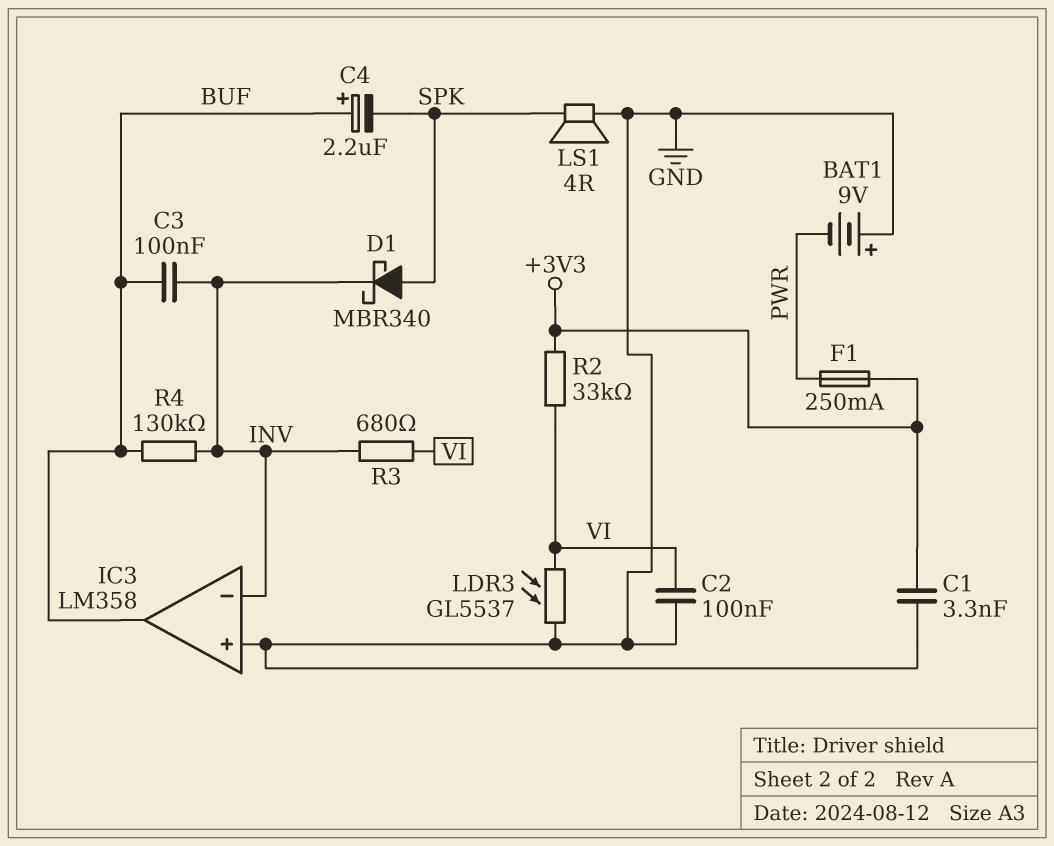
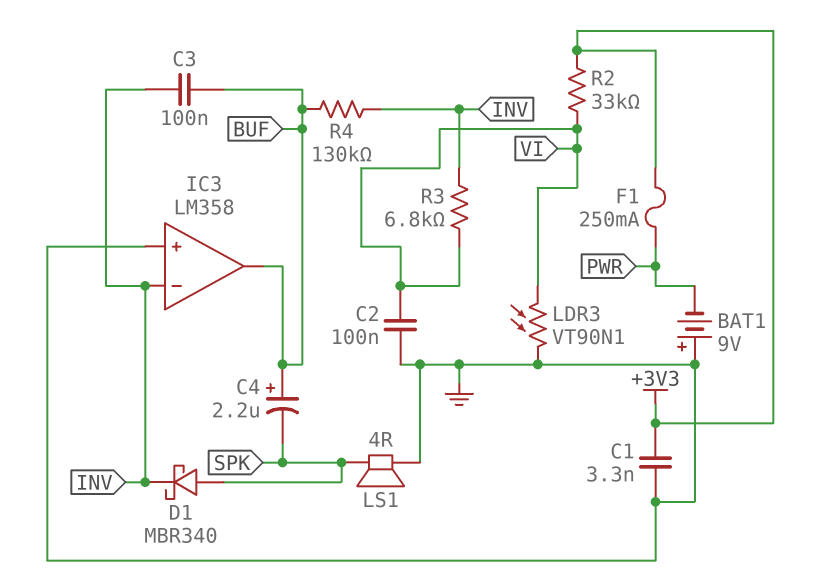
LDR3: GL5537 (GND, VI) -> VT90N1 (GND, VI)
R3: 680 (INV, VI) -> 6.8k (INV, VI)

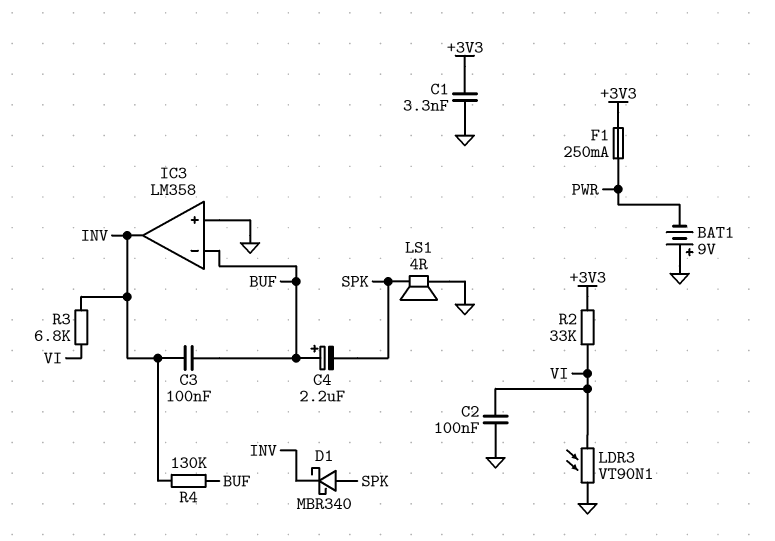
IC3 pin in-: INV -> BUF
IC3 pin out: BUF -> INV

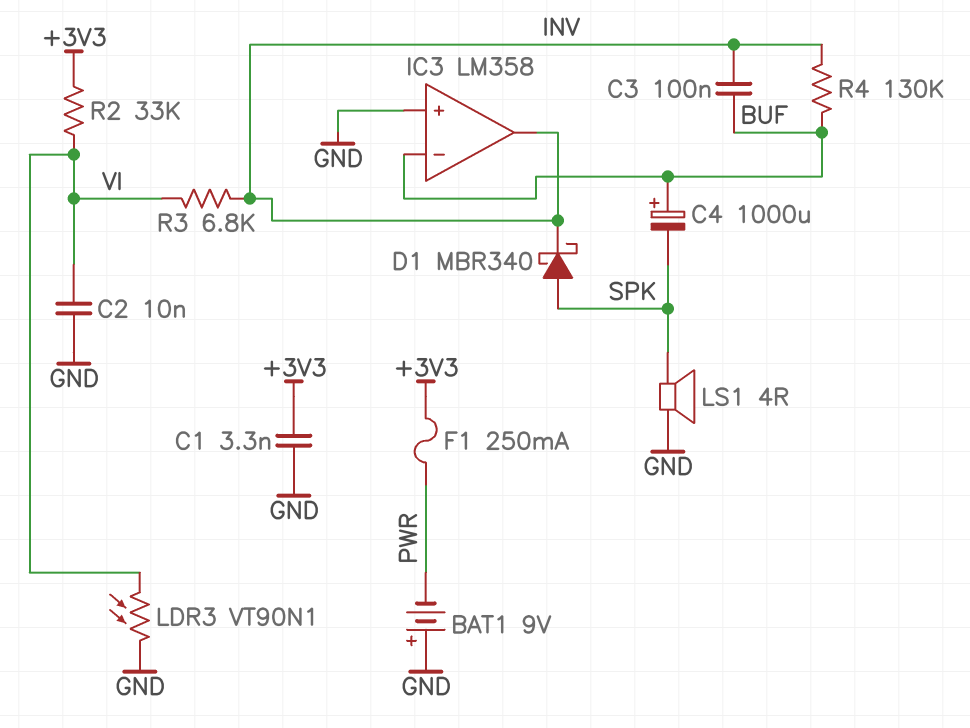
C2: 100nF (GND, VI) -> 10nF (GND, VI)
C4: 2.2uF (plus BUF, minus SPK) -> 1000uF (plus BUF, minus SPK)

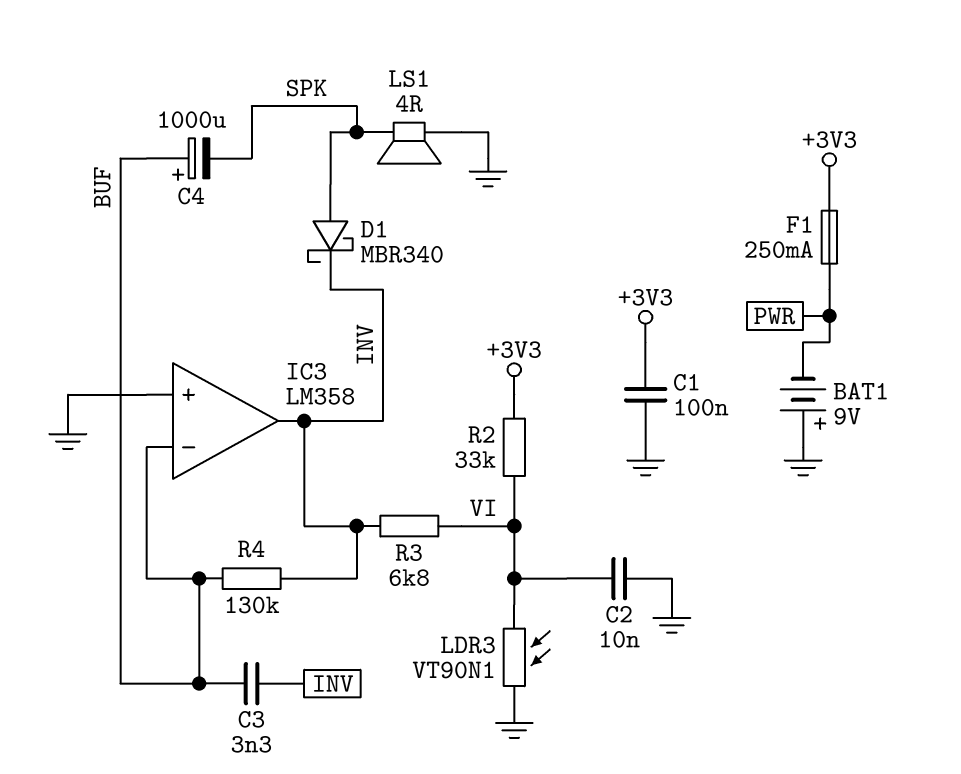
C1: 3.3nF (+3V3, GND) -> 100nF (+3V3, GND)
C3: 100nF (BUF, INV) -> 3.3nF (BUF, INV)

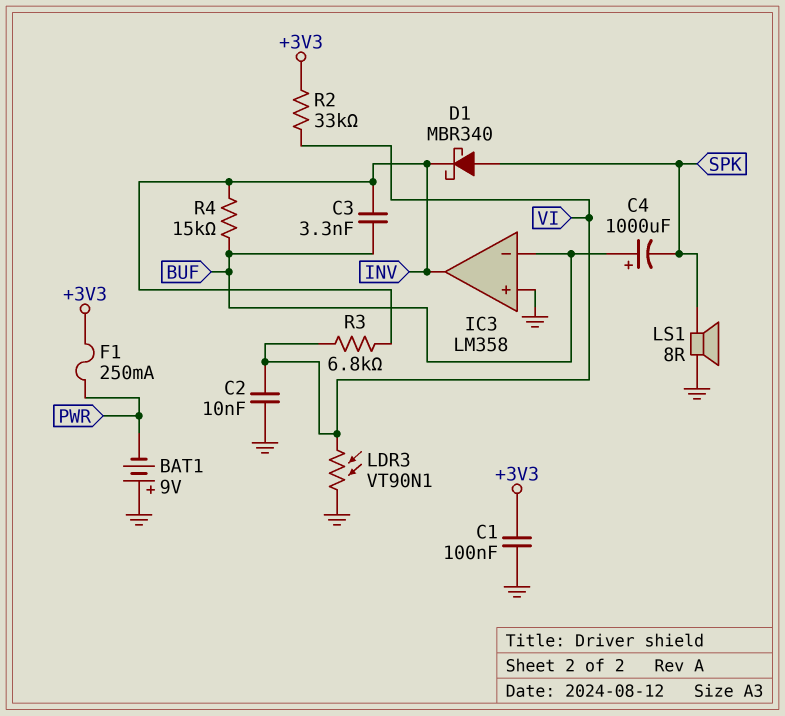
LS1: speaker 4R (GND, SPK) -> speaker 8R (GND, SPK)
R4: 130k (BUF, INV) -> 15k (BUF, INV)

